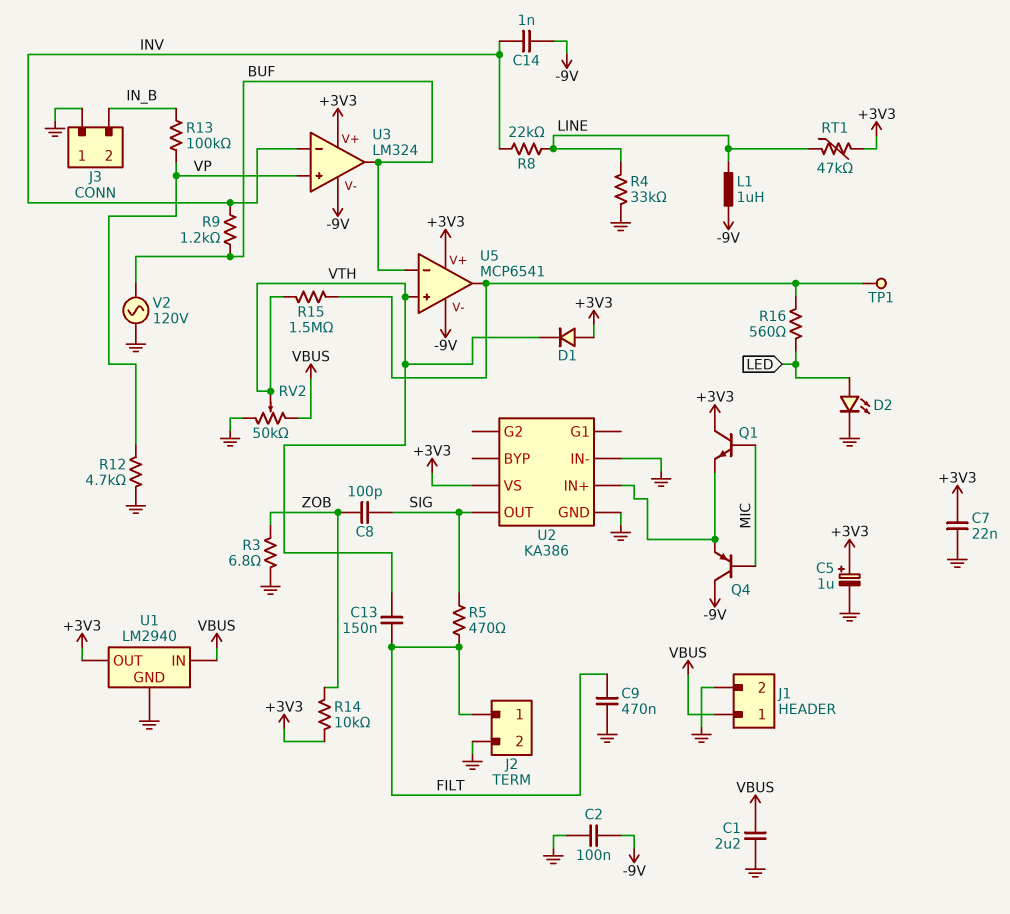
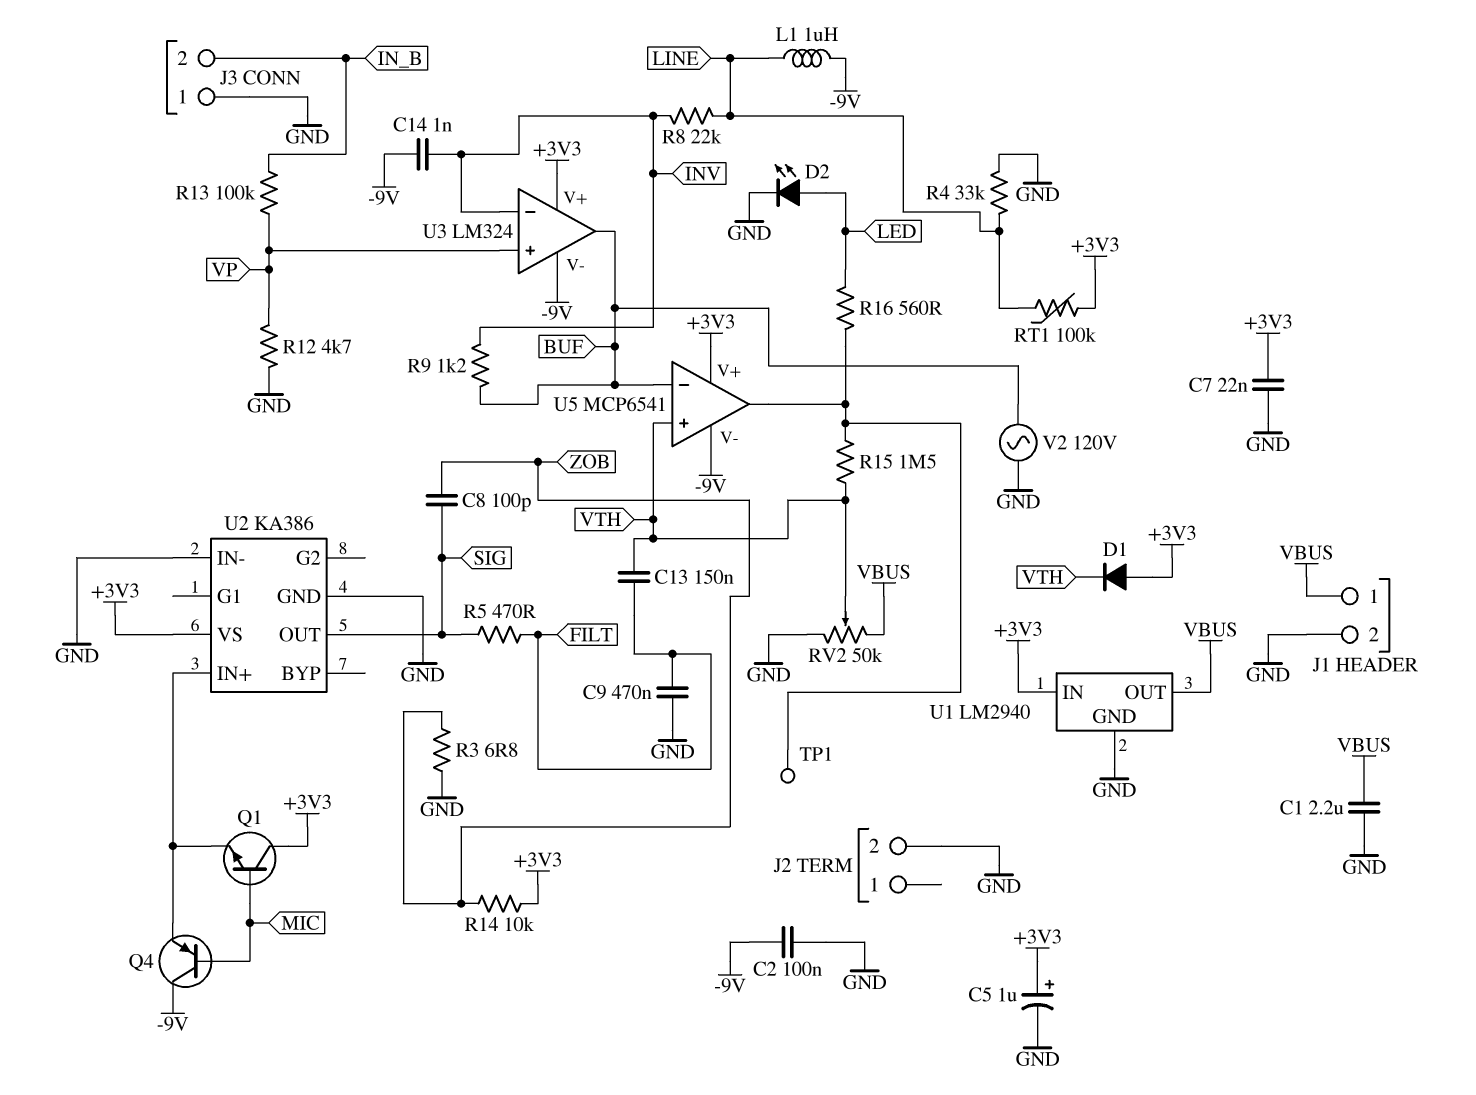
J2 pin 1: FILT -> none
RT1: 47k (+3V3, LINE) -> 100k (+3V3, LINE)
U1 pin IN: VBUS -> +3V3
U1 pin OUT: +3V3 -> VBUS

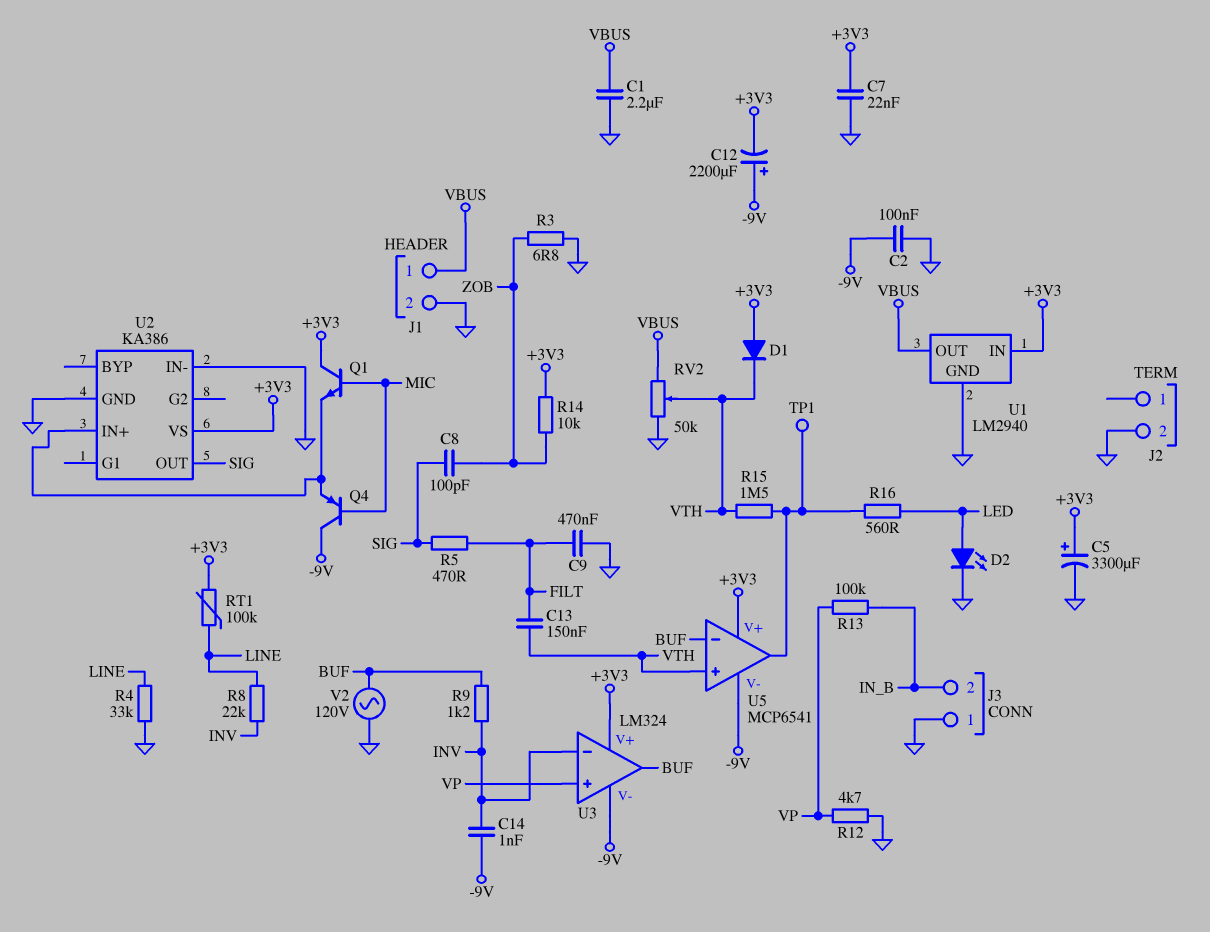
C5: 1uF (plus +3V3, minus GND) -> 3300uF (plus +3V3, minus GND)
C12: none -> 2200uF (plus -9V, minus +3V3)
L1: 1uH (-9V, LINE) -> none

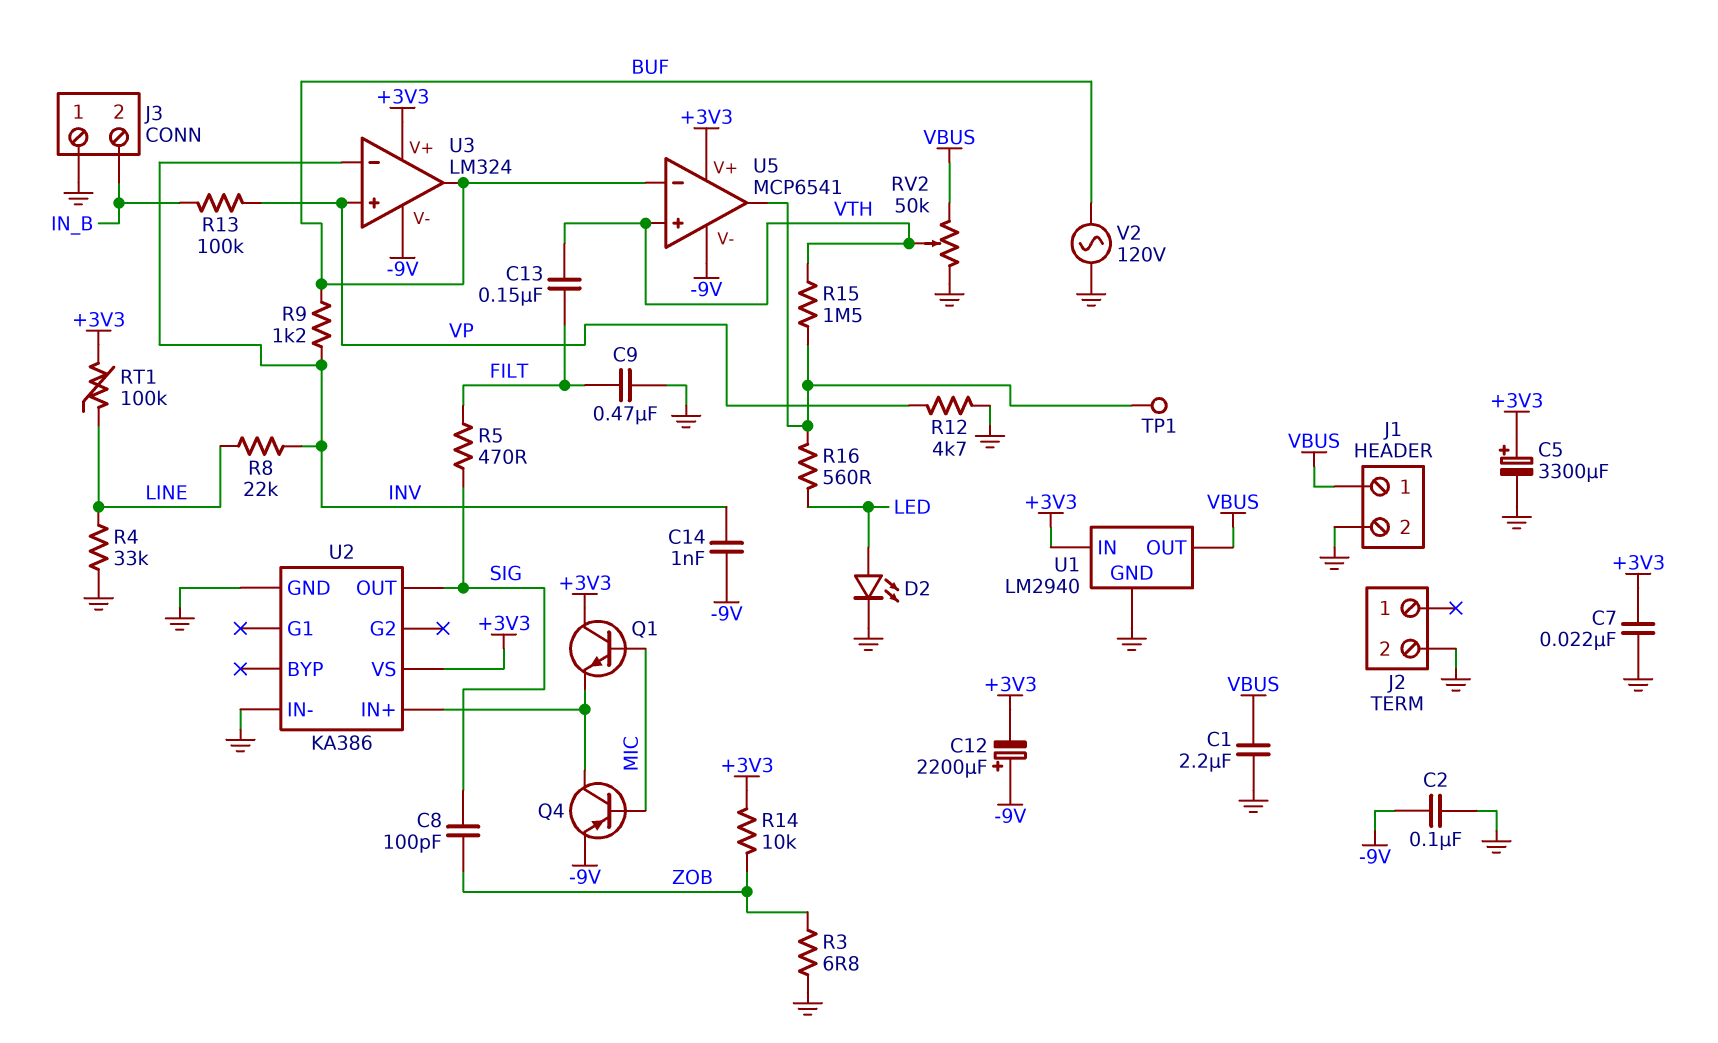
D1: diode (A +3V3, K VTH) -> none
Q4: PNP (B MIC, C -9V, E U2/IN+) -> PNP (B MIC, C U2/IN+, E -9V)

